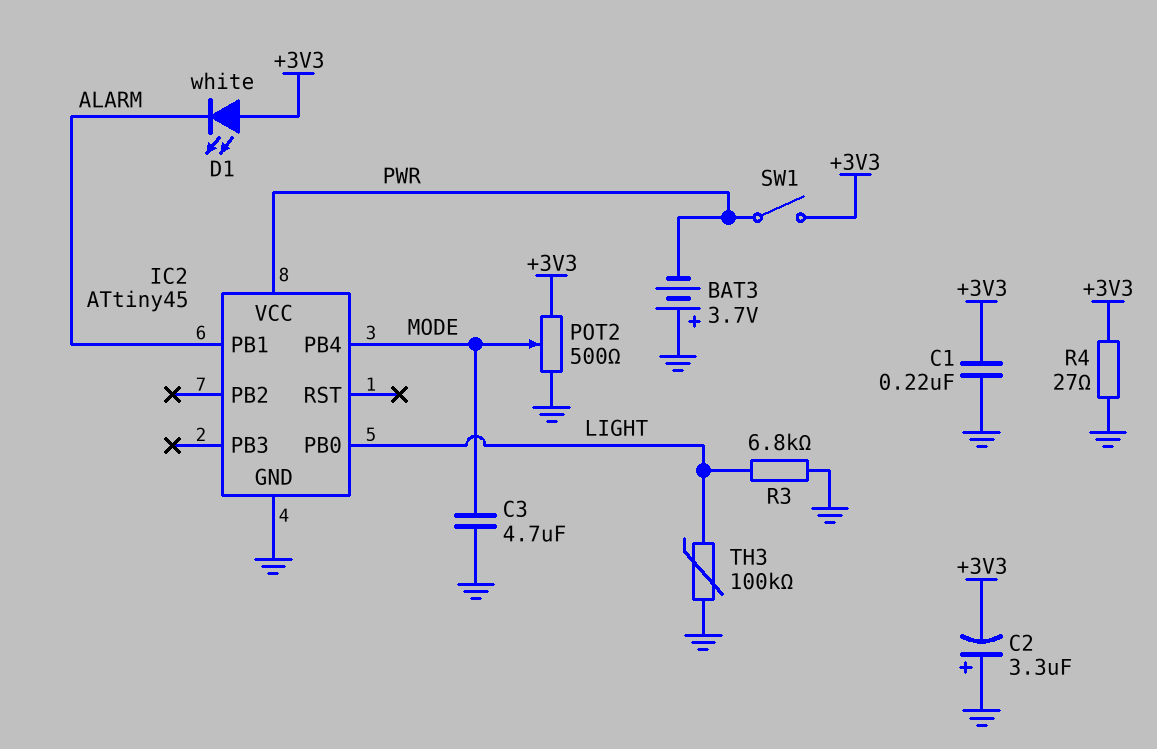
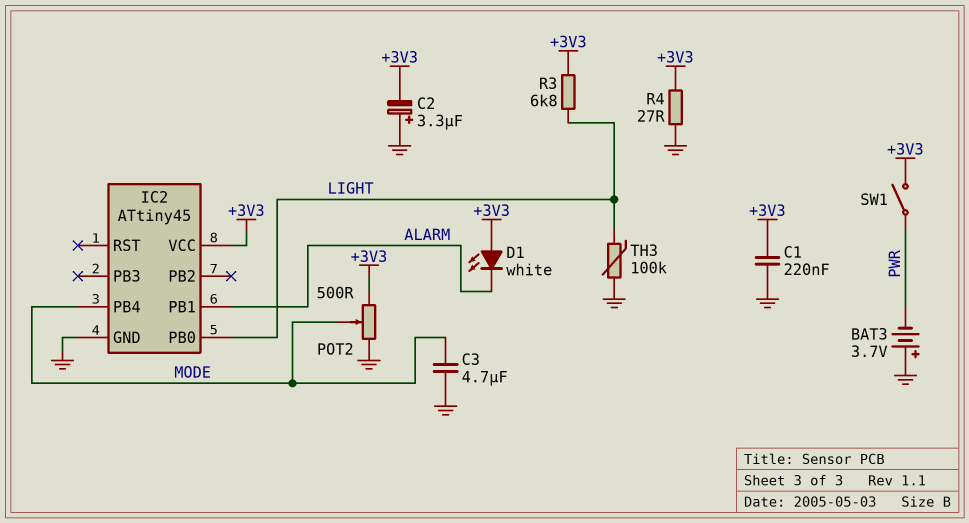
IC2 pin VCC: PWR -> +3V3
R3: 6.8k (GND, LIGHT) -> 6.8k (+3V3, LIGHT)

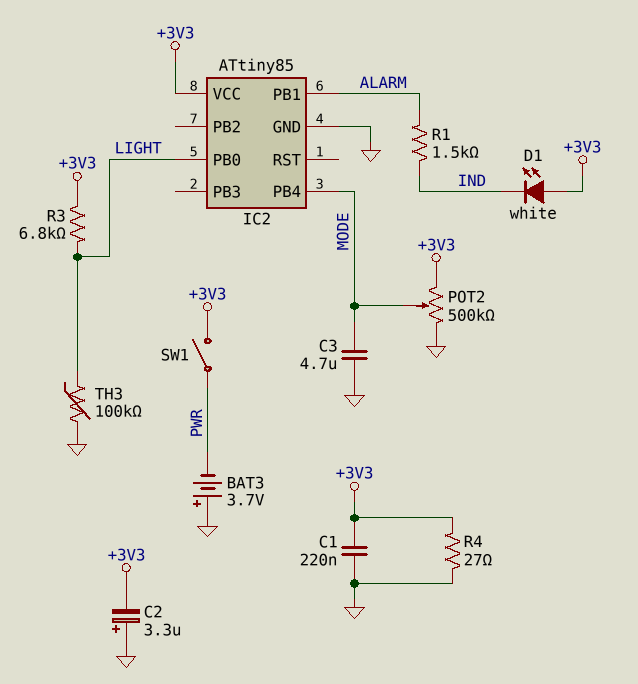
D1: LED white (A +3V3, K ALARM) -> LED white (A +3V3, K IND)
IC2: ATtiny45 -> ATtiny85
POT2: 500 (+3V3, GND, wiper MODE) -> 500k (+3V3, GND, wiper MODE)
R1: none -> 1.5k (ALARM, IND)

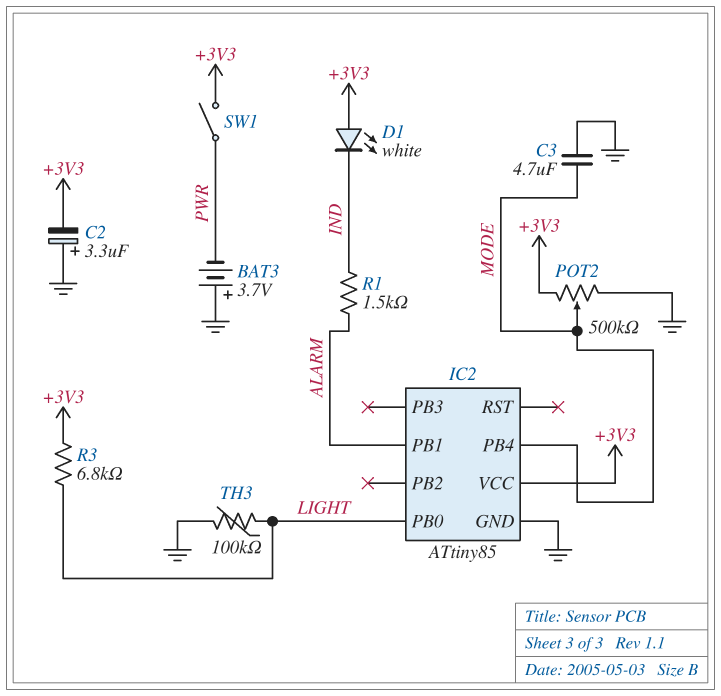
C1: 220nF (+3V3, GND) -> none
R4: 27 (+3V3, GND) -> none

